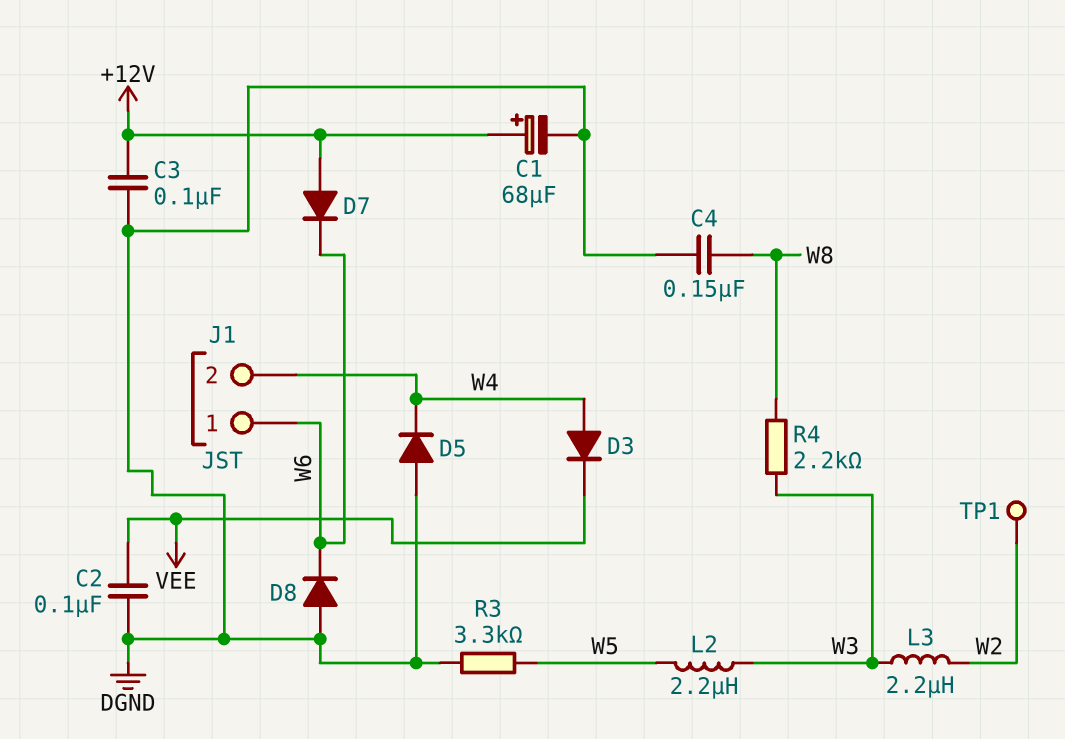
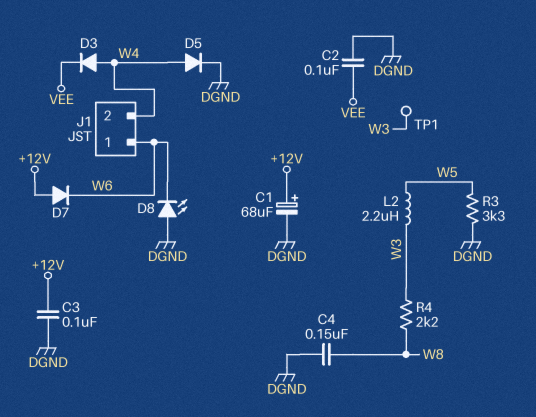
D5: diode (A DGND, K W4) -> diode (A W4, K DGND)
D8: diode (A DGND, K W6) -> LED (A DGND, K W6)
L3: 2.2uH (W2, W3) -> none
TP1: test point (W2) -> test point (W3)

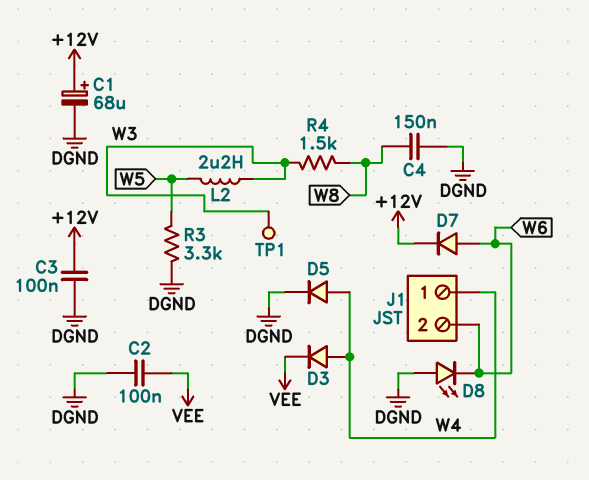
D7: diode (A +12V, K W6) -> diode (A W6, K +12V)
J1 pin 1: W6 -> W4
J1 pin 2: W4 -> W6
R4: 2.2k (W3, W8) -> 1.5k (W3, W8)

